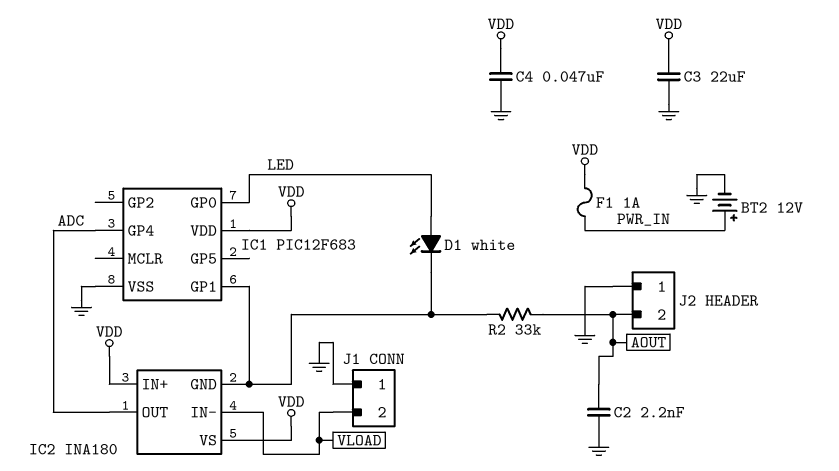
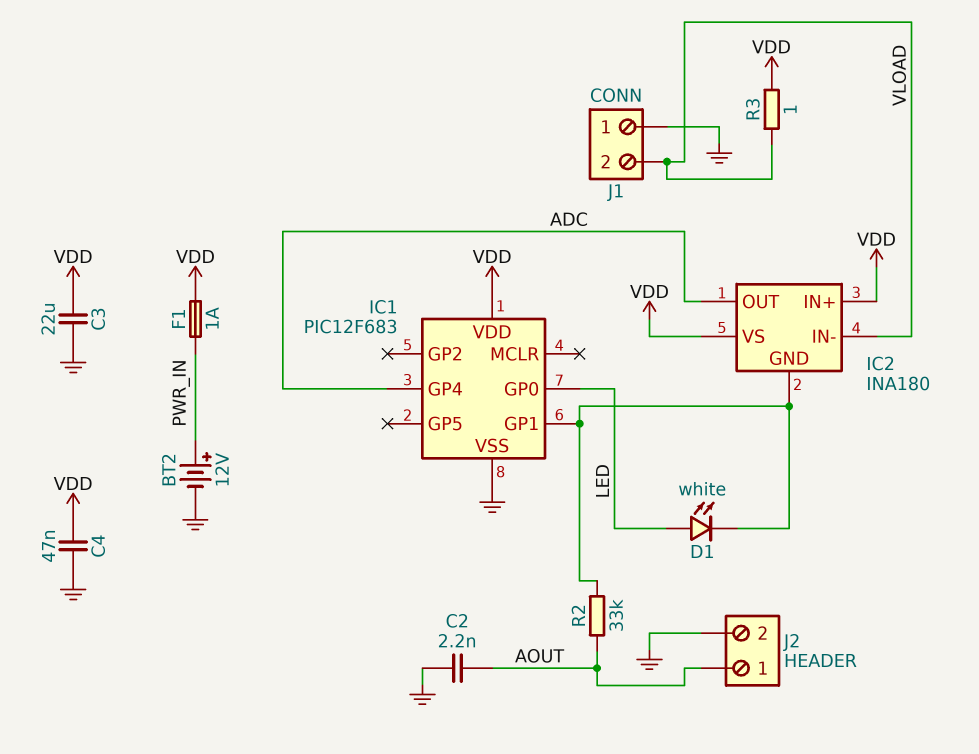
J2 pin 1: GND -> AOUT
J2 pin 2: AOUT -> GND
R3: none -> 1 (VDD, VLOAD)

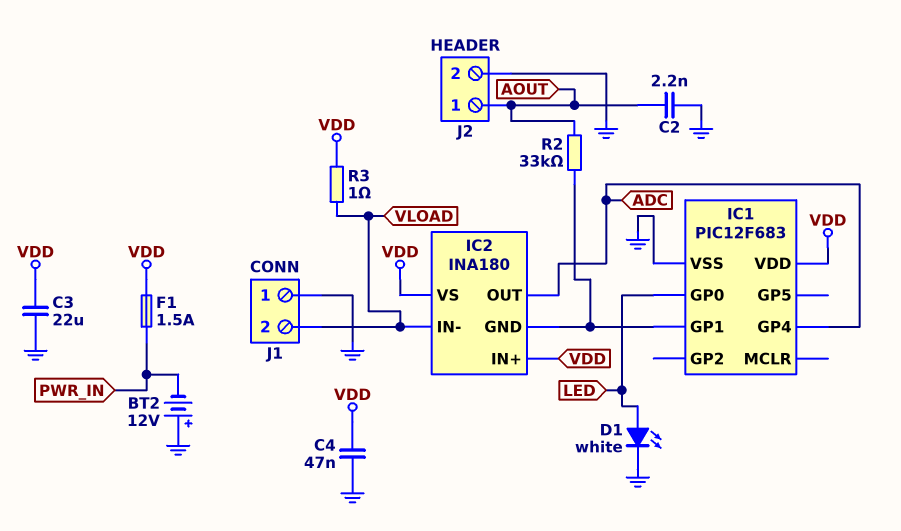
BT2: 12V (plus PWR_IN, minus GND) -> 12V (plus GND, minus PWR_IN)
D1: LED white (A LED, K IC1/GP1) -> LED white (A LED, K GND)
F1: 1A (PWR_IN, VDD) -> 1.5A (PWR_IN, VDD)

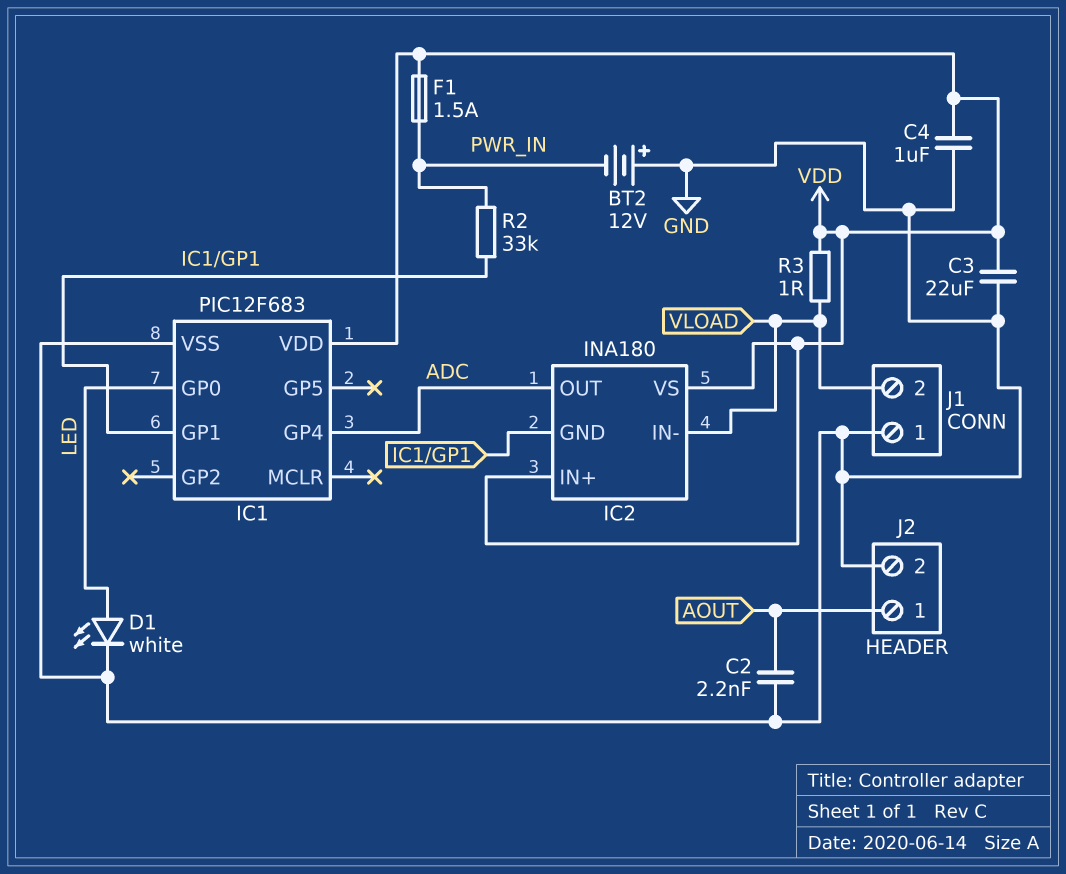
C4: 47nF (GND, VDD) -> 1uF (GND, VDD)
R2: 33k (AOUT, IC1/GP1) -> 33k (IC1/GP1, PWR_IN)

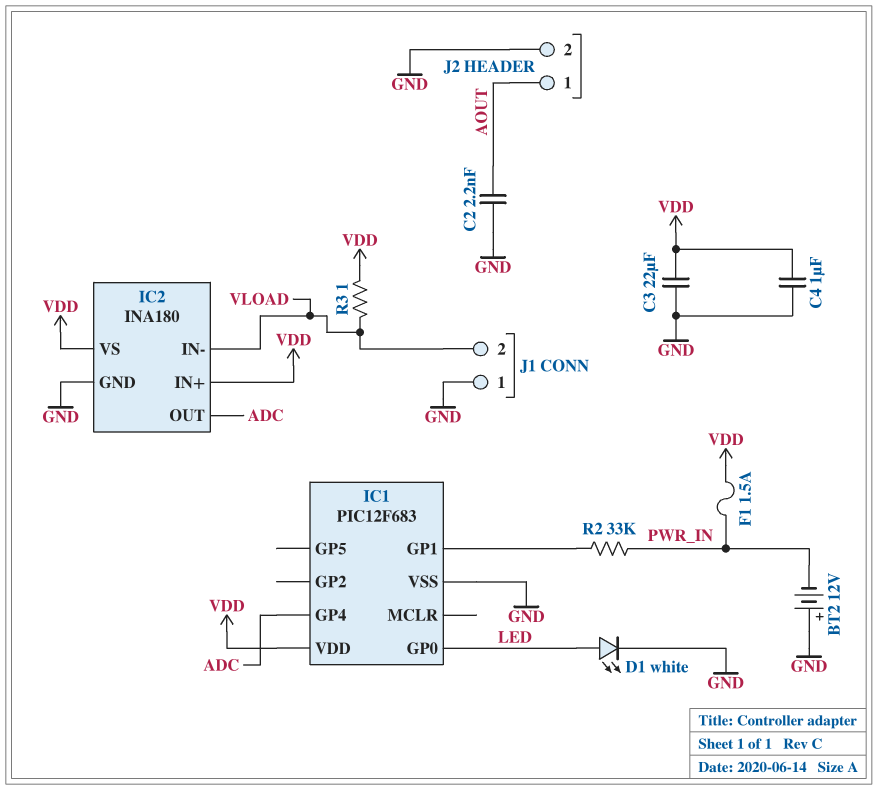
IC2 pin GND: IC1/GP1 -> GND

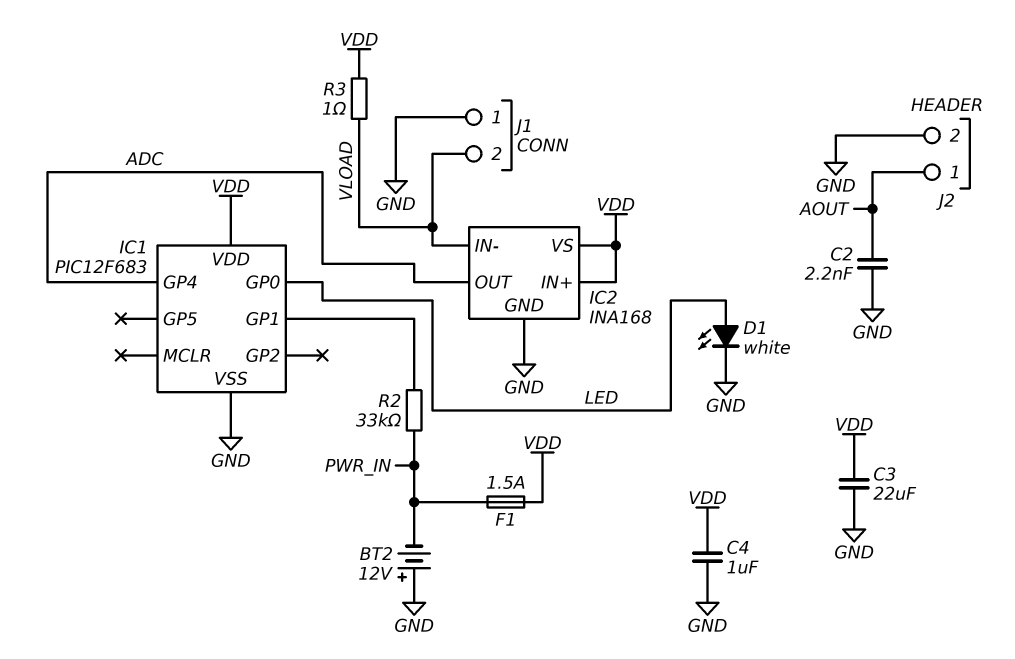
IC2: INA180 -> INA168

